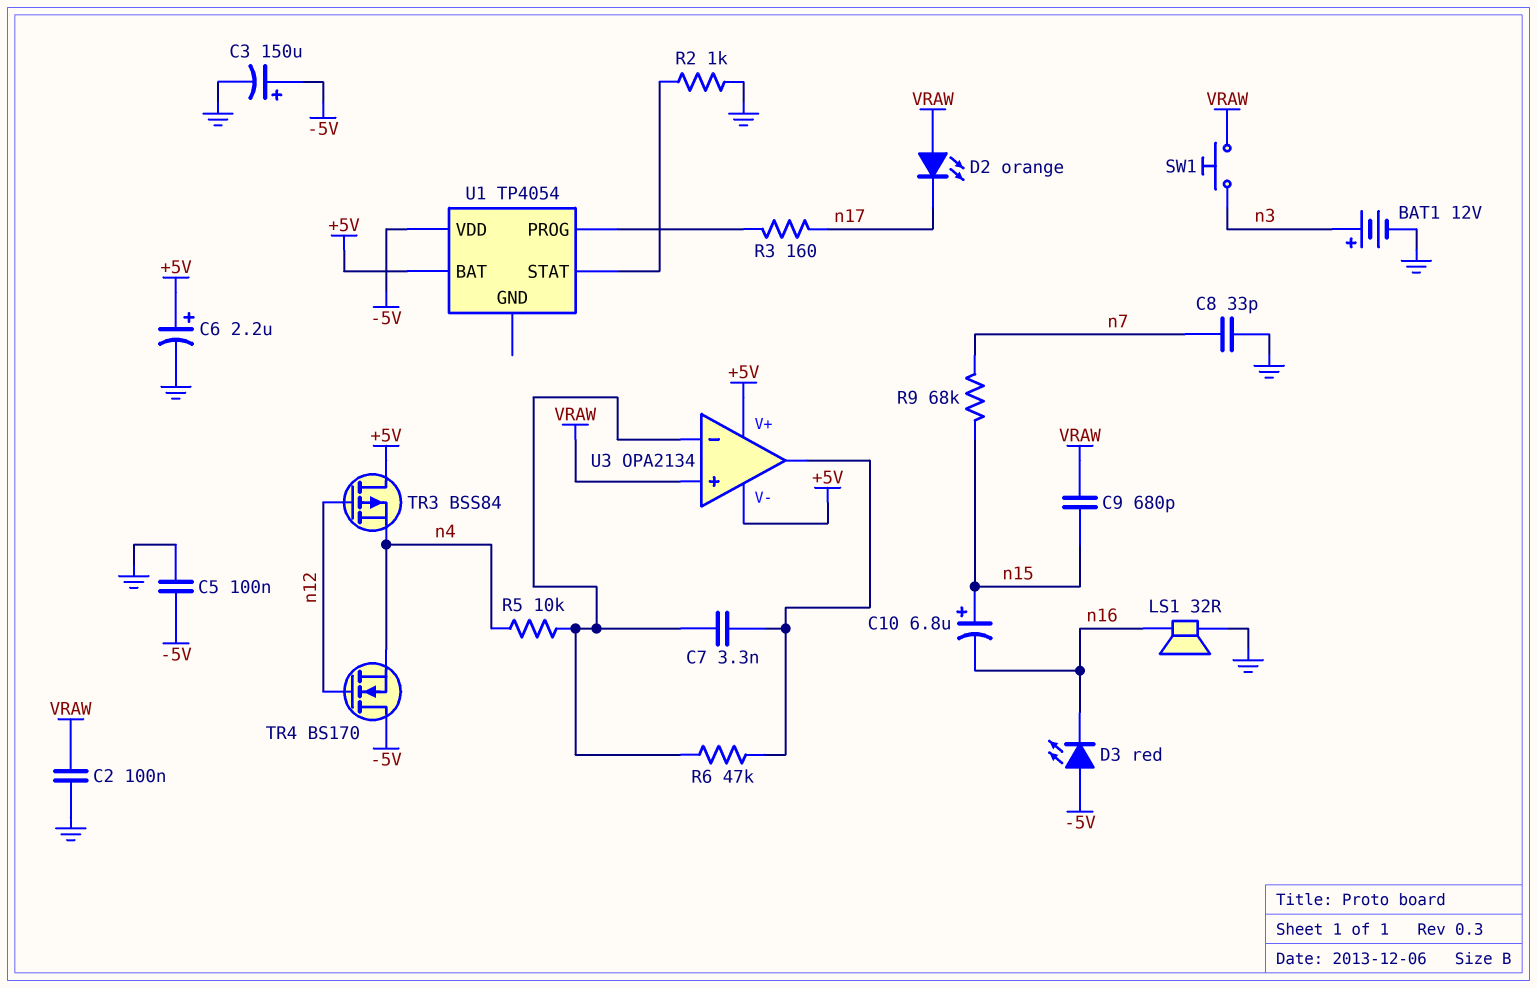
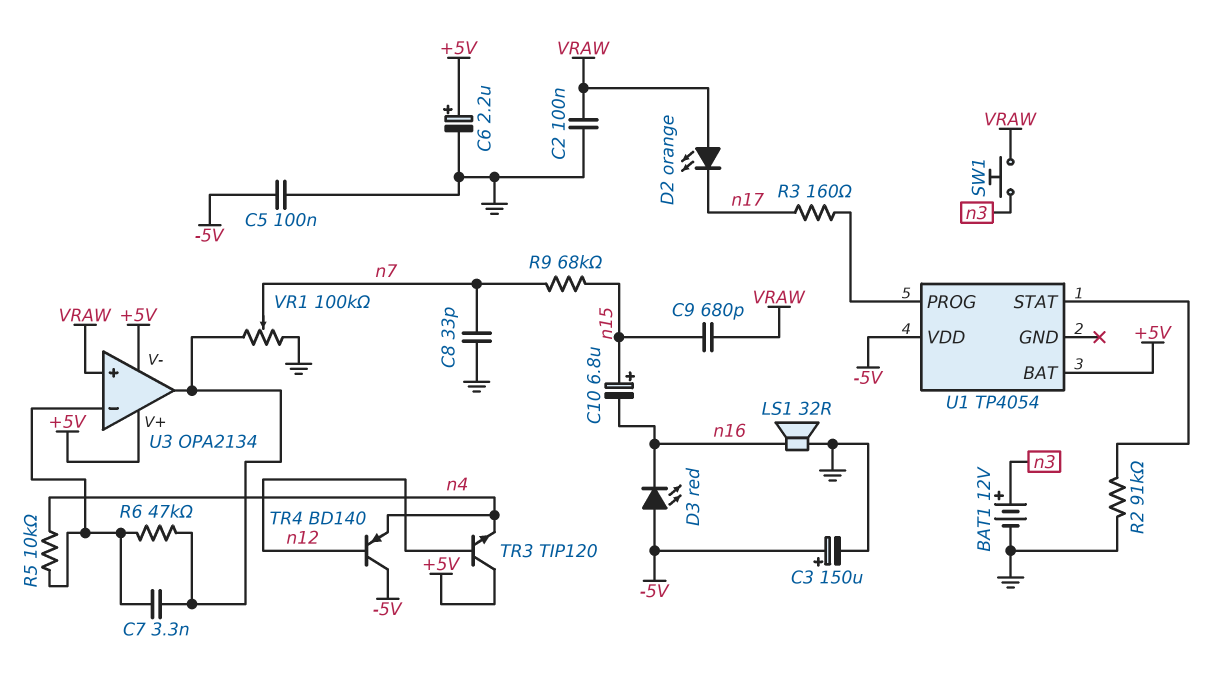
R2: 1k (GND, U1/STAT) -> 91k (GND, U1/STAT)
TR3: PMOS BSS84 (G n12, D +5V, S n4) -> NPN TIP120 (B n12, C +5V, E n4)
TR4: NMOS BS170 (G n12, D -5V, S n4) -> PNP BD140 (B n12, C -5V, E n4)
VR1: none -> 100k (GND, U3/out, wiper n7)

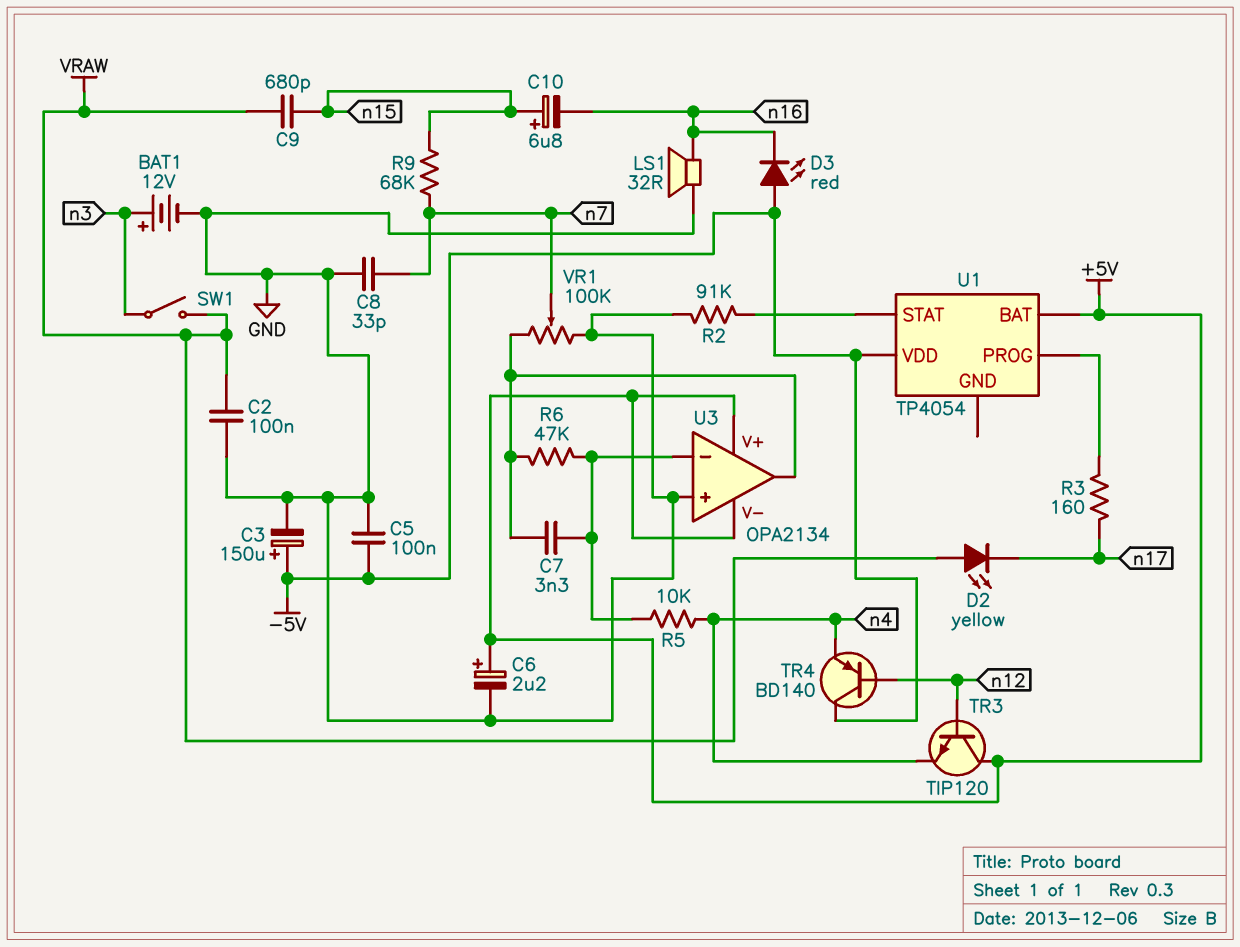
D2: LED orange (A VRAW, K n17) -> LED yellow (A VRAW, K n17)
SW1: button (VRAW, n3) -> switch (VRAW, n3)
U3 pin in+: VRAW -> GND

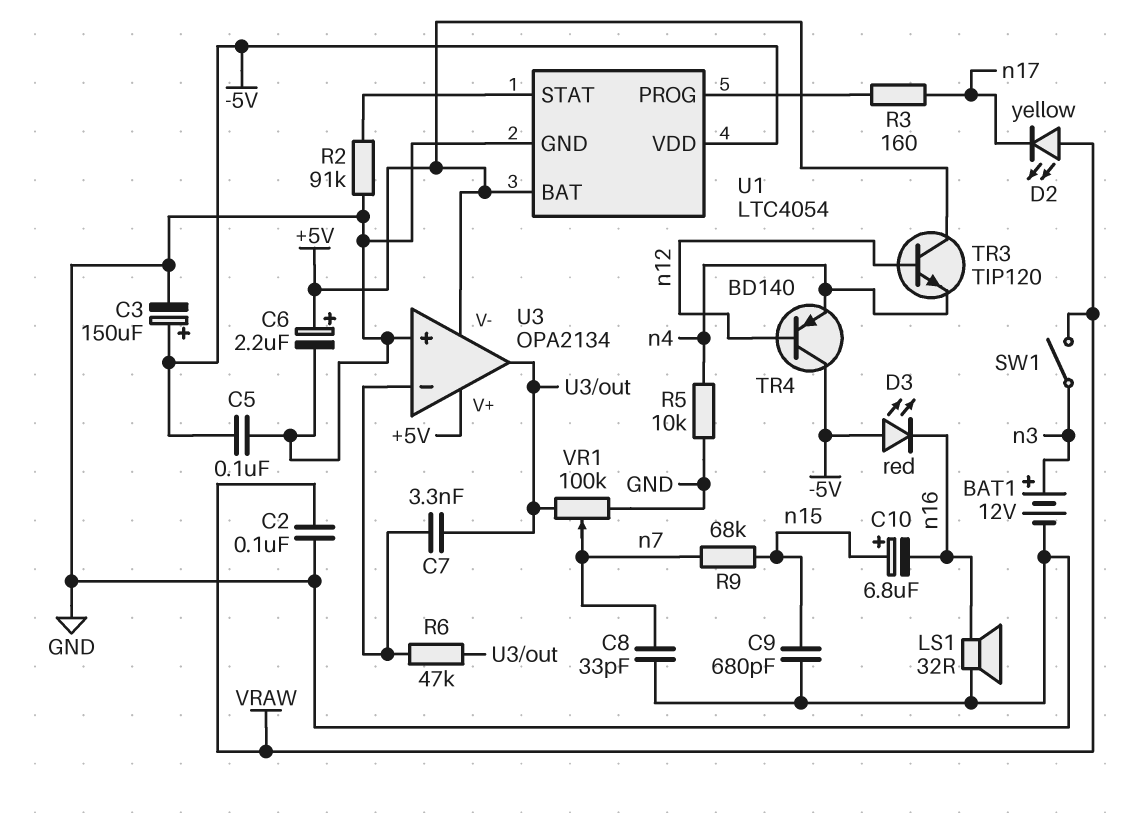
C9: 680pF (VRAW, n15) -> 680pF (GND, n15)
R5: 10k (U3/in-, n4) -> 10k (GND, n4)
U1: TP4054 -> LTC4054
U1 pin GND: none -> GND

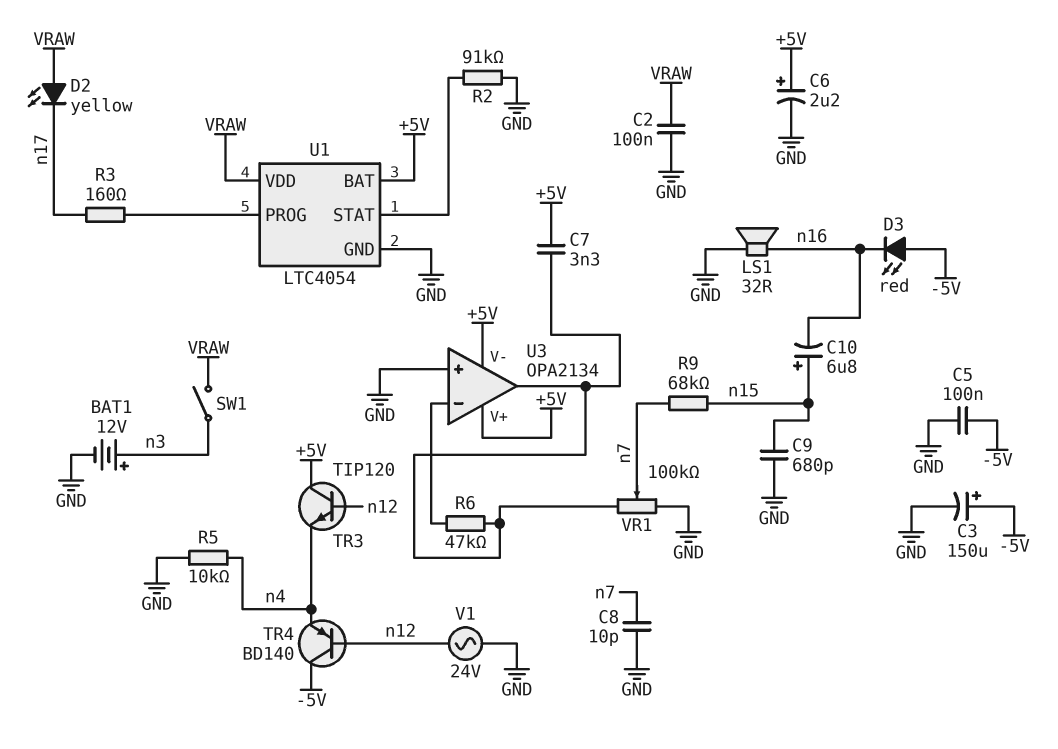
C7: 3.3nF (U3/in-, U3/out) -> 3.3nF (+5V, U3/out)
C8: 33pF (GND, n7) -> 10pF (GND, n7)
U1 pin VDD: -5V -> VRAW
V1: none -> AC 24V (GND, n12)

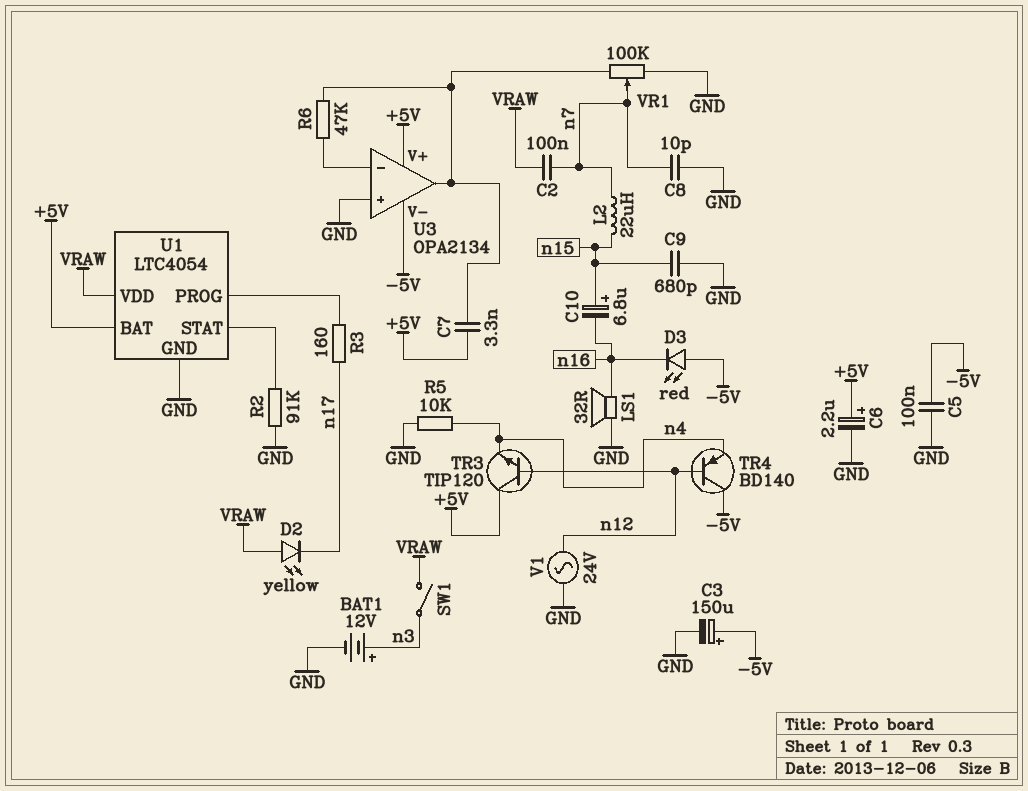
C2: 100nF (GND, VRAW) -> 100nF (VRAW, n7)
L2: none -> 22uH (n7, n15)
R9: 68k (n7, n15) -> none
U3 pin V-: +5V -> -5V

